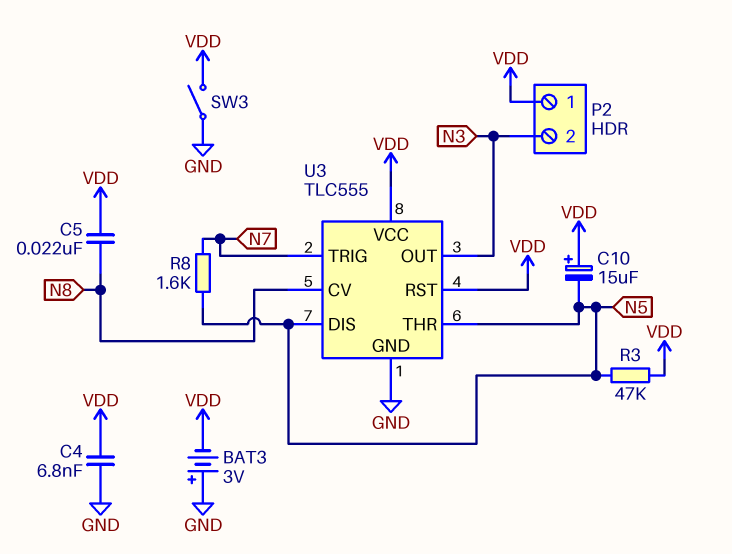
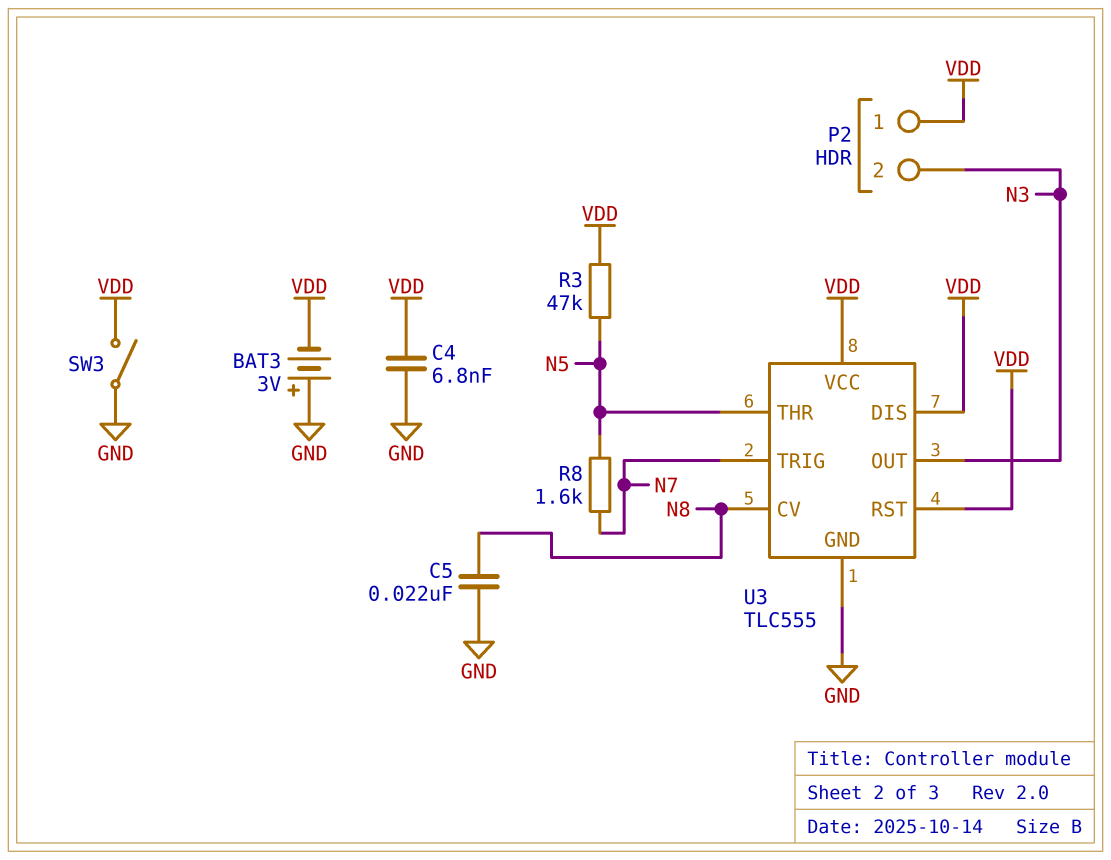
C5: 22nF (N8, VDD) -> 22nF (GND, N8)
C10: 15uF (plus VDD, minus N5) -> none
U3 pin DIS: N5 -> VDD

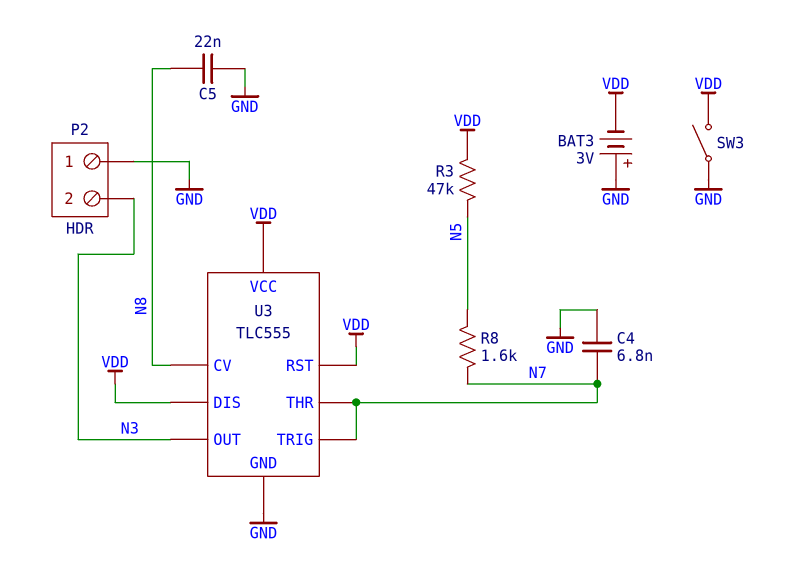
C4: 6.8nF (GND, VDD) -> 6.8nF (GND, N7)
P2 pin 1: VDD -> GND
U3 pin THR: N5 -> N7

